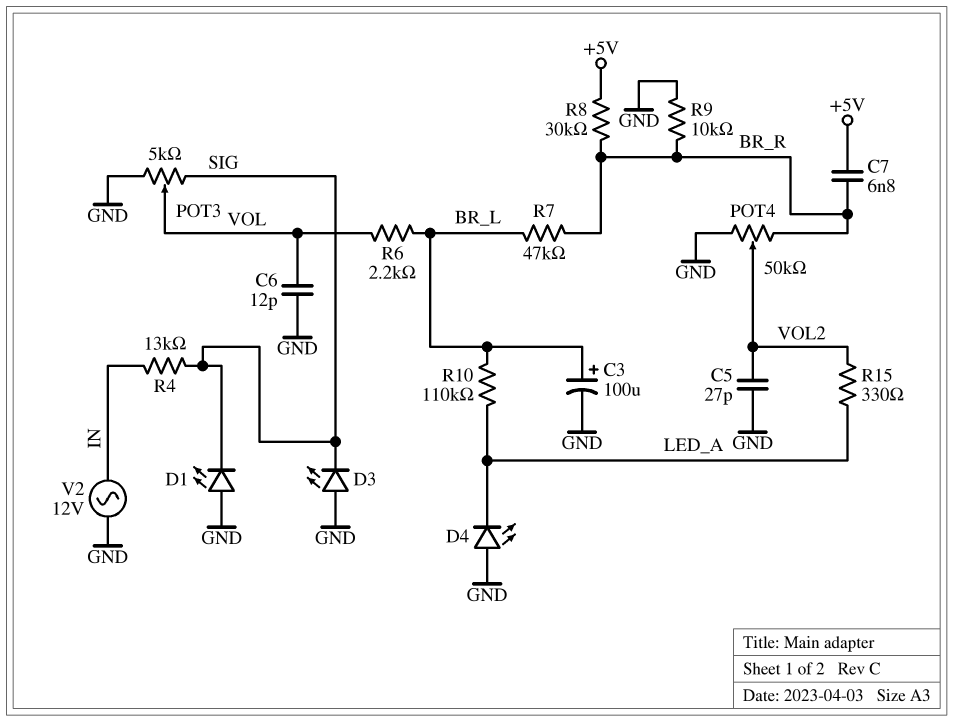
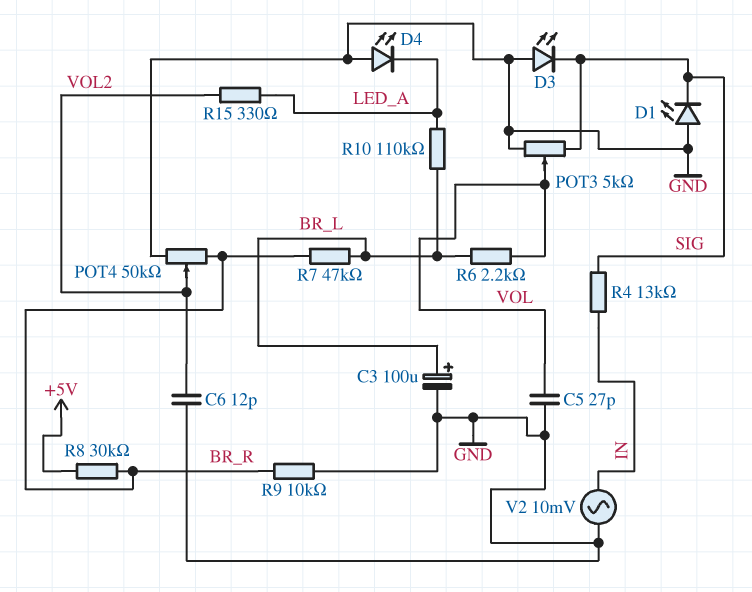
C5: 27pF (GND, VOL2) -> 27pF (GND, VOL)
C6: 12pF (GND, VOL) -> 12pF (GND, VOL2)
C7: 6.8nF (+5V, BR_R) -> none
V2: AC 12V (GND, IN) -> AC 10mV (GND, IN)

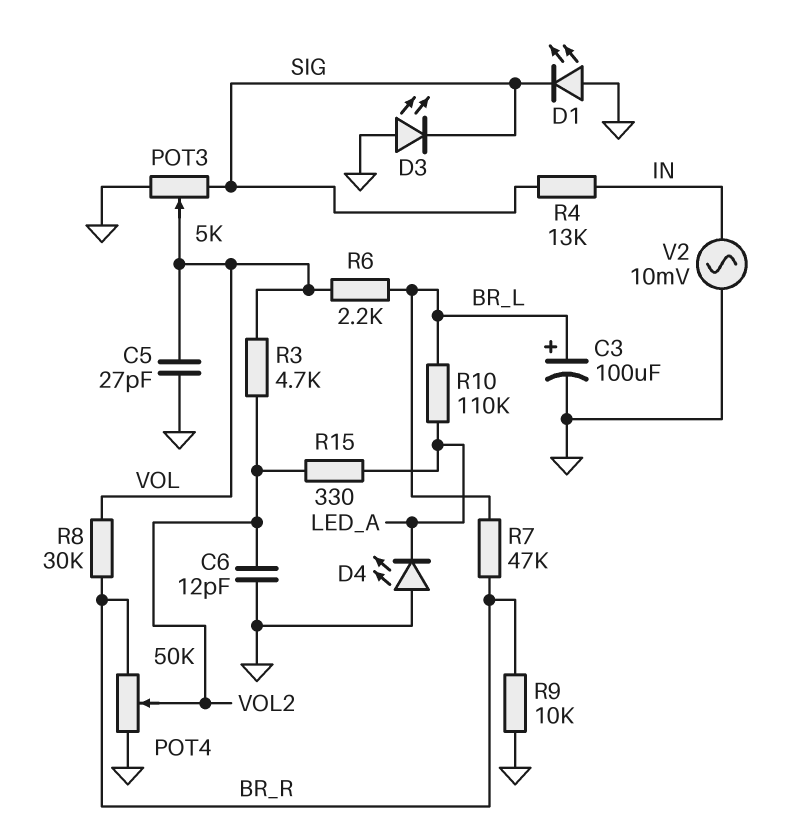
R3: none -> 4.7k (VOL, VOL2)
R8: 30k (+5V, BR_R) -> 30k (BR_R, VOL)

